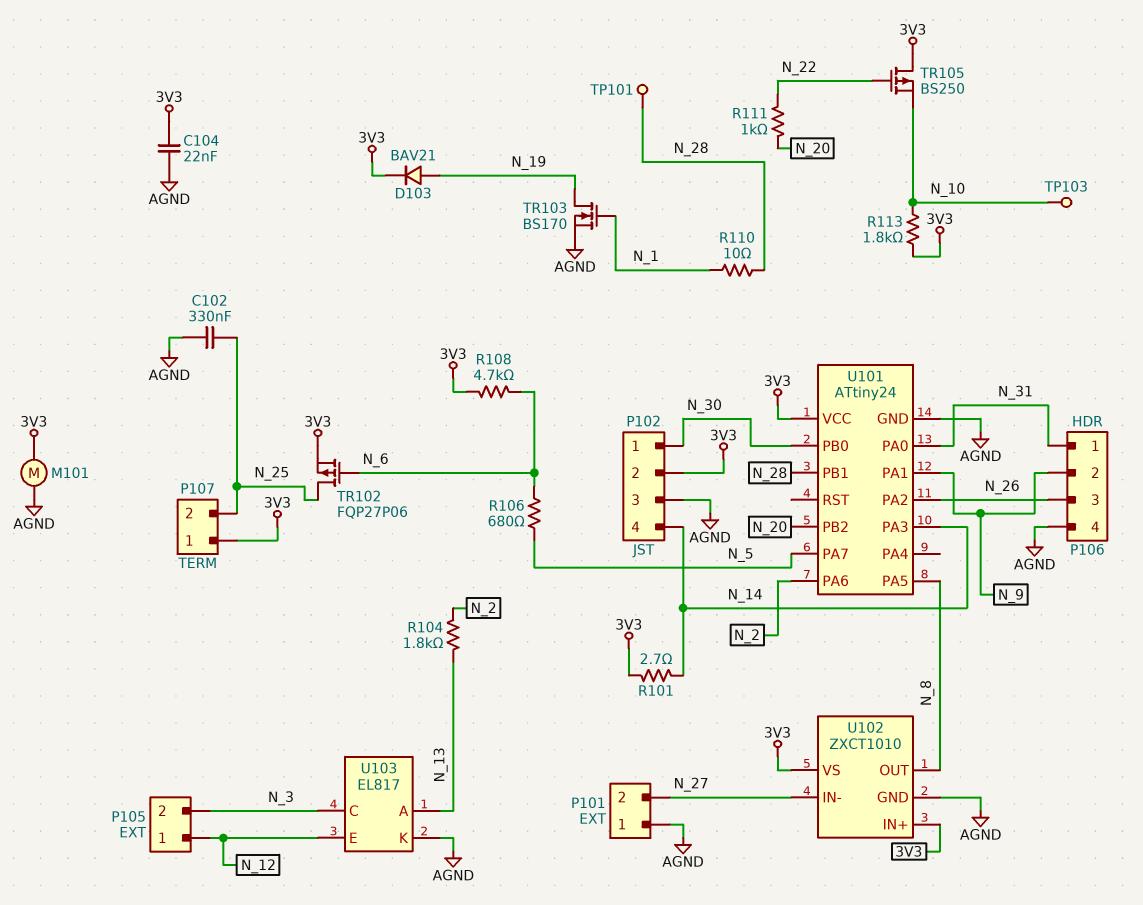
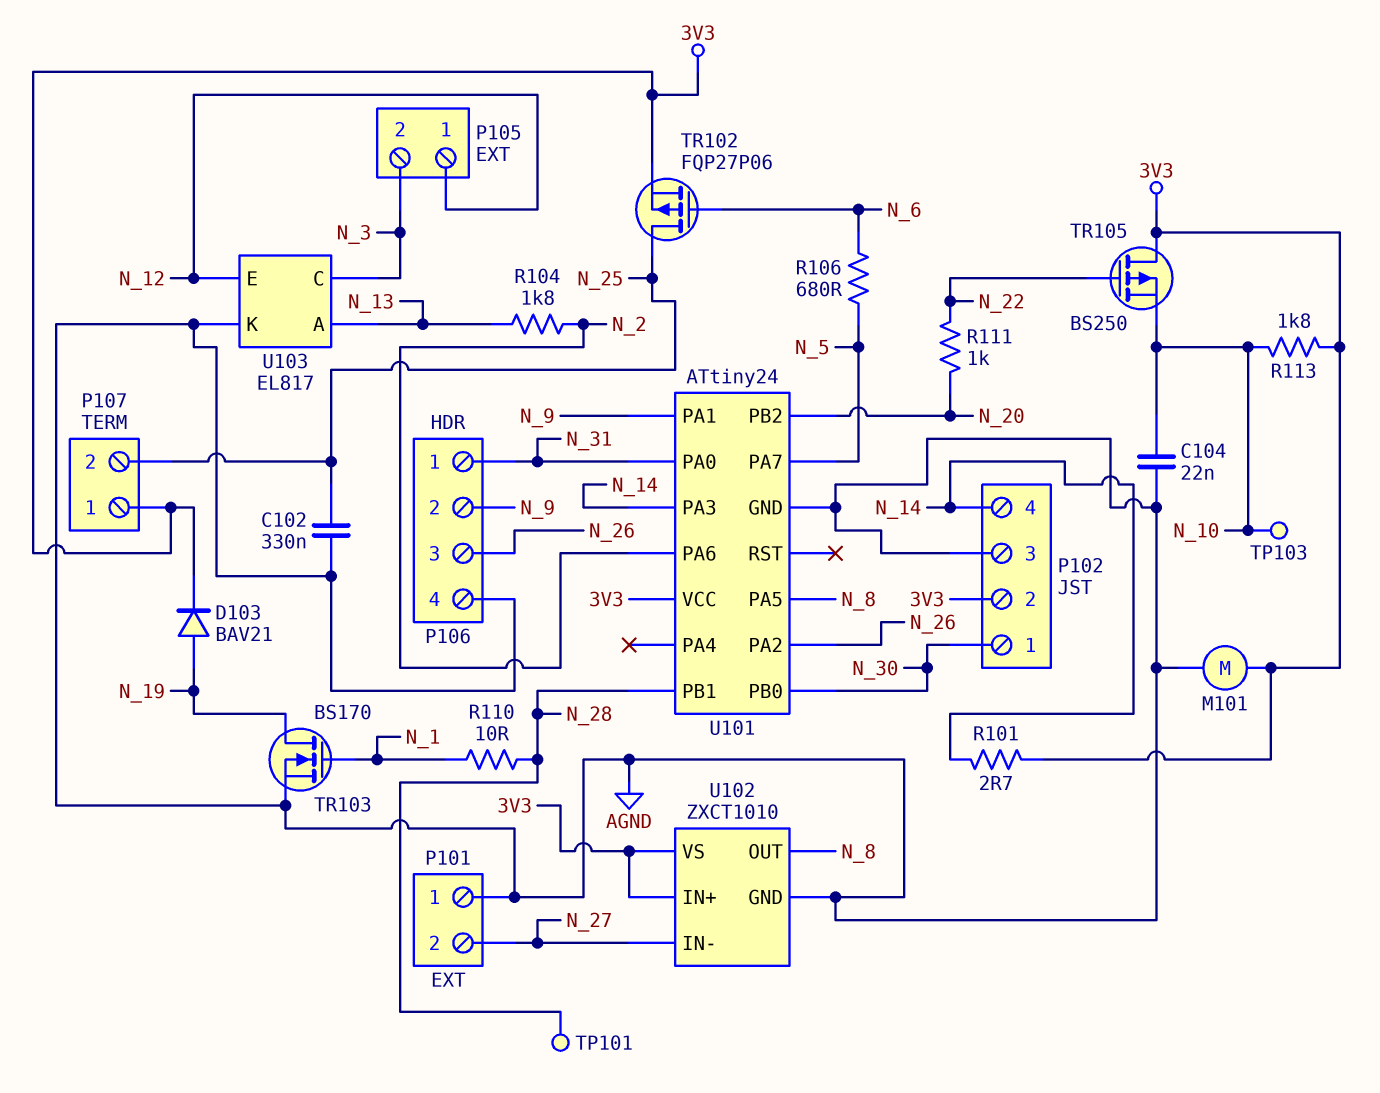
C104: 22nF (3V3, AGND) -> 22nF (AGND, N_10)
R108: 4.7k (3V3, N_6) -> none

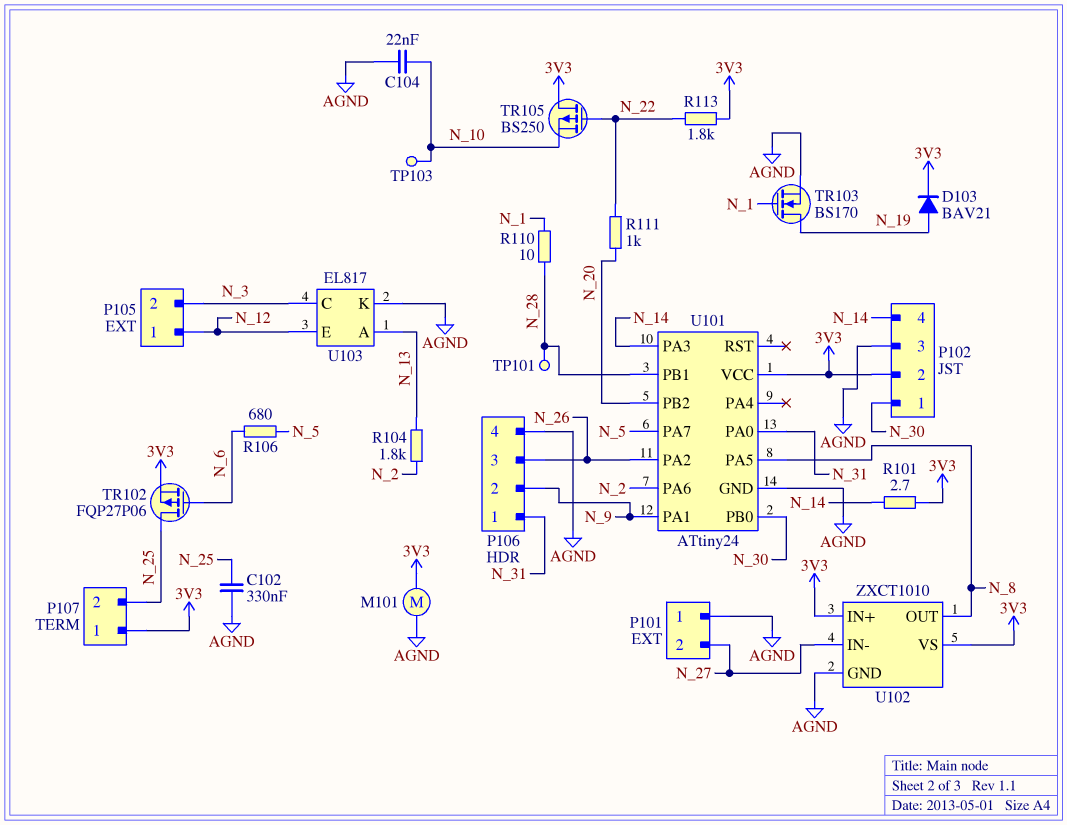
R113: 1.8k (3V3, N_10) -> 1.8k (3V3, N_22)

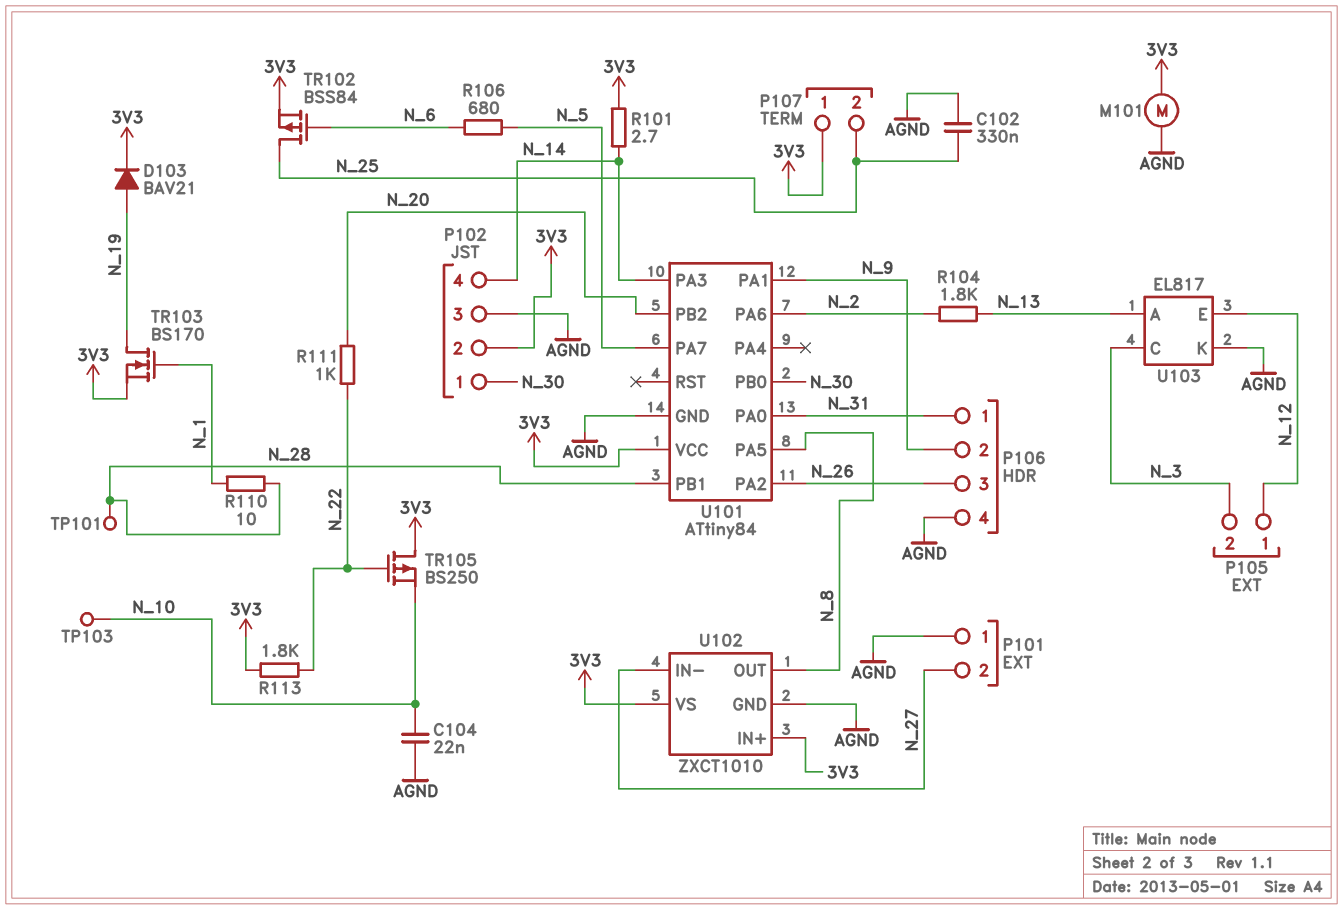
TR102: PMOS FQP27P06 (G N_6, D N_25, S 3V3) -> PMOS BSS84 (G N_6, D N_25, S 3V3)
TR103: NMOS BS170 (G N_1, D N_19, S AGND) -> NMOS BS170 (G N_1, D N_19, S 3V3)
U101: ATtiny24 -> ATtiny84

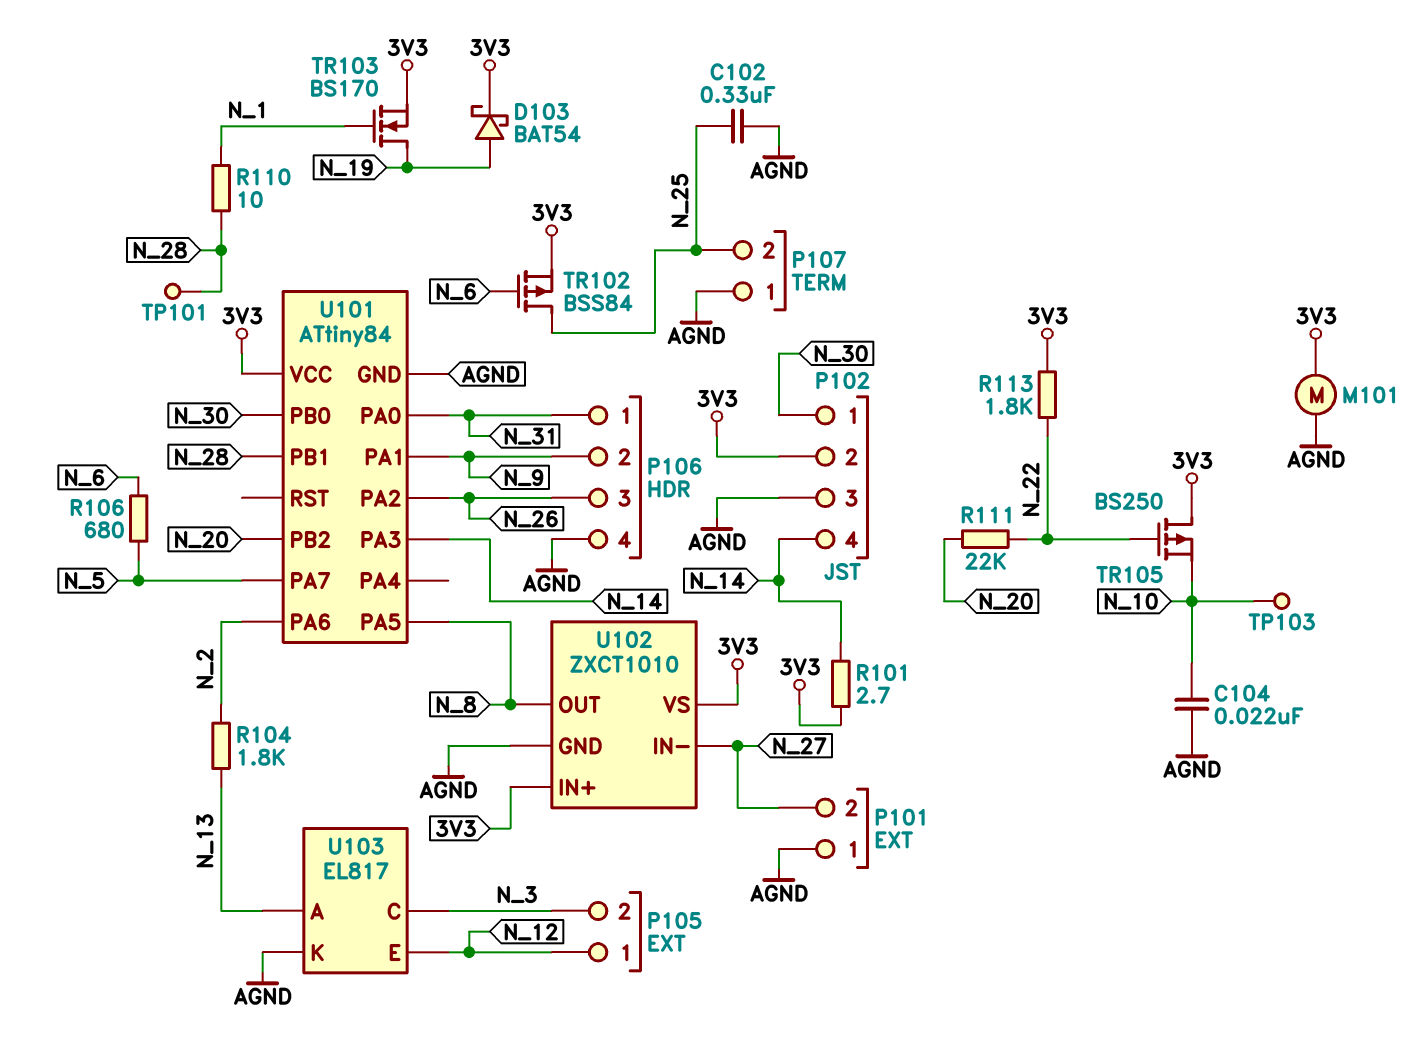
D103: diode BAV21 (A N_19, K 3V3) -> schottky BAT54 (A N_19, K 3V3)
P107 pin 1: 3V3 -> AGND
R111: 1k (N_20, N_22) -> 22k (N_20, N_22)

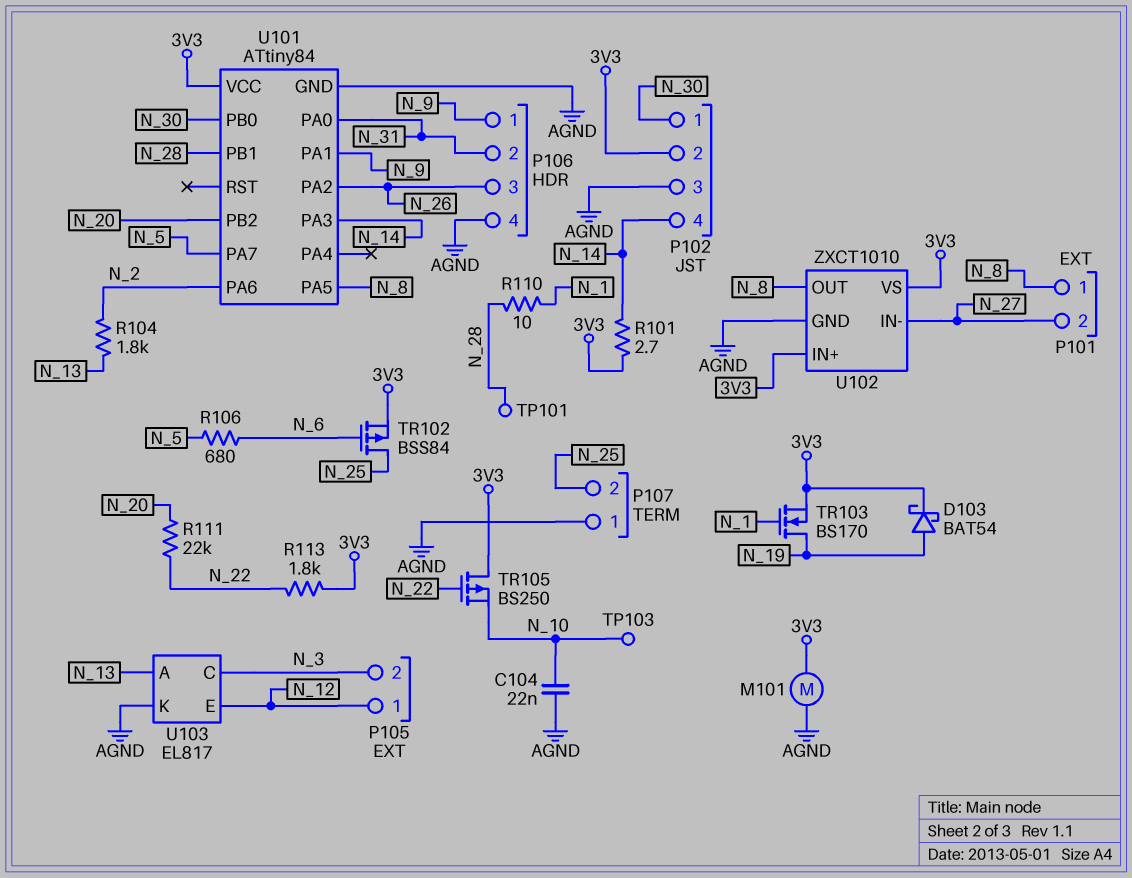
C102: 330nF (AGND, N_25) -> none
P101 pin 1: AGND -> N_8
P106 pin 1: N_31 -> N_9
P106 pin 2: N_9 -> N_31

